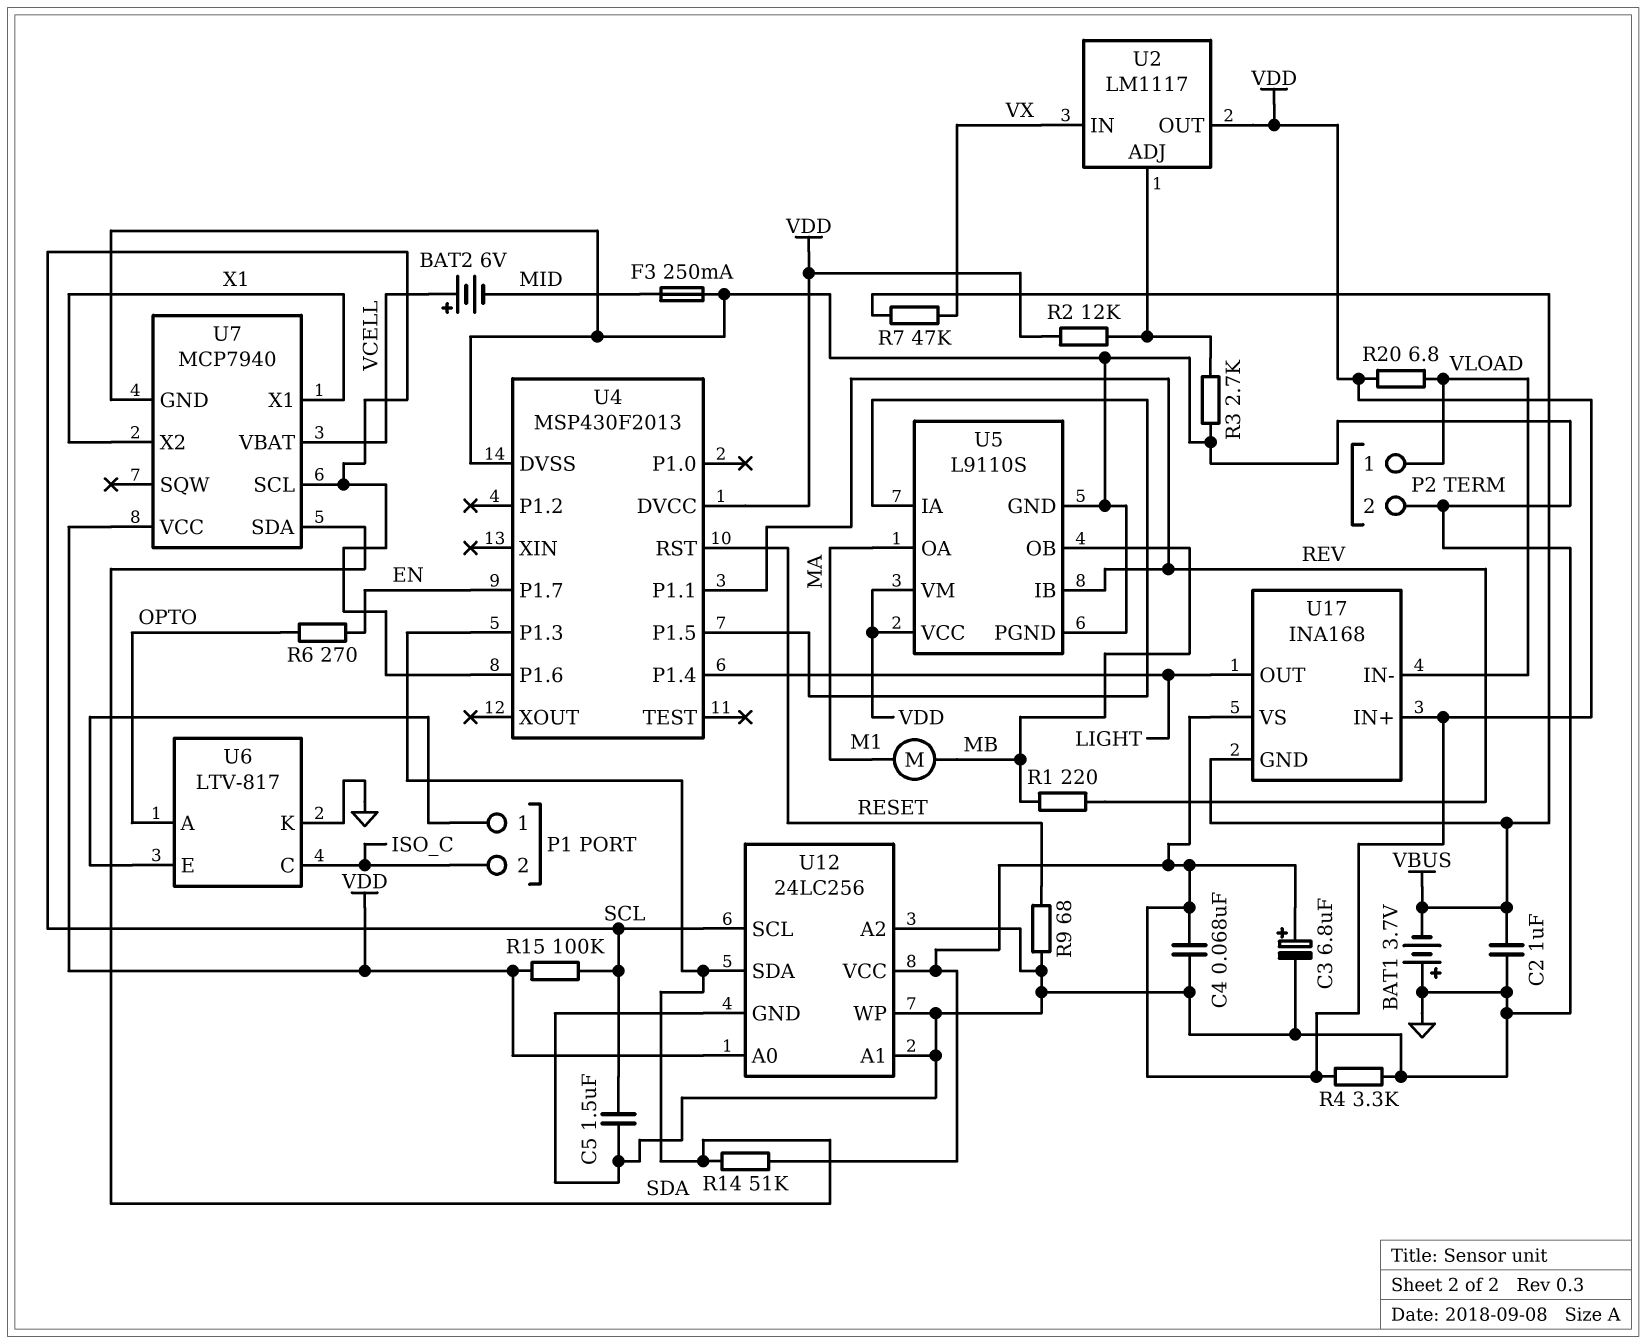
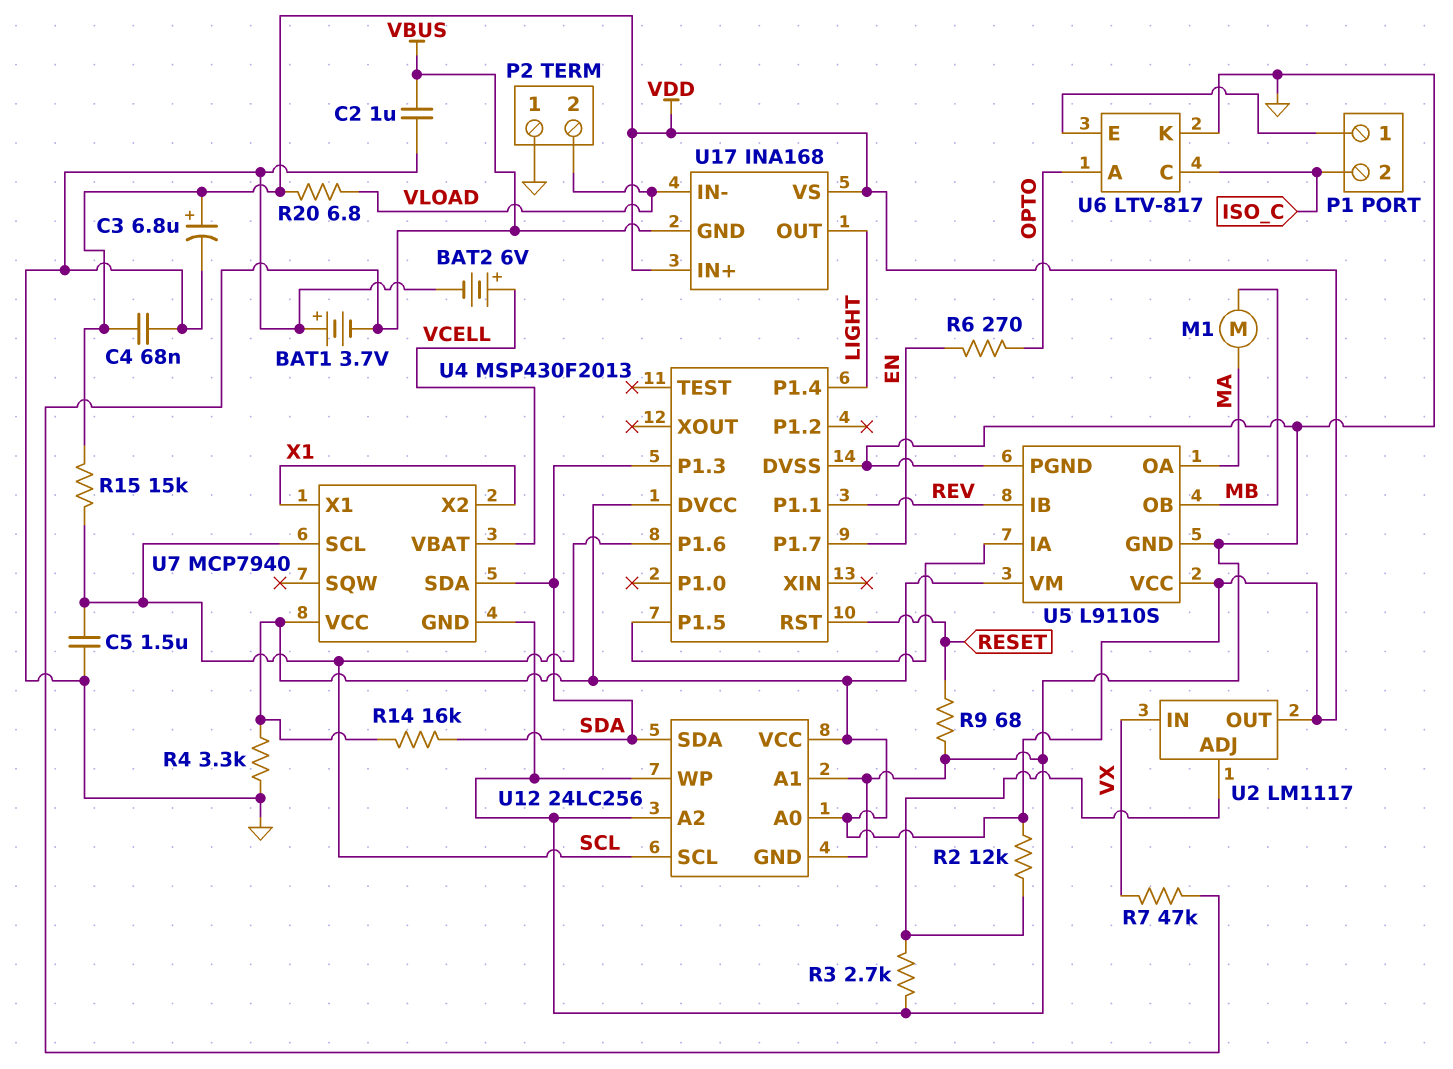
BAT2: 6V (plus VCELL, minus MID) -> 6V (plus VCELL, minus GND)
F3: 250mA (GND, MID) -> none
P2 pin 1: VLOAD -> GND
P2 pin 2: GND -> VLOAD
R1: 220 (MB, REV) -> none
R14: 51k (SDA, VDD) -> 16k (SDA, VDD)
R15: 100k (SCL, VDD) -> 15k (SCL, VDD)

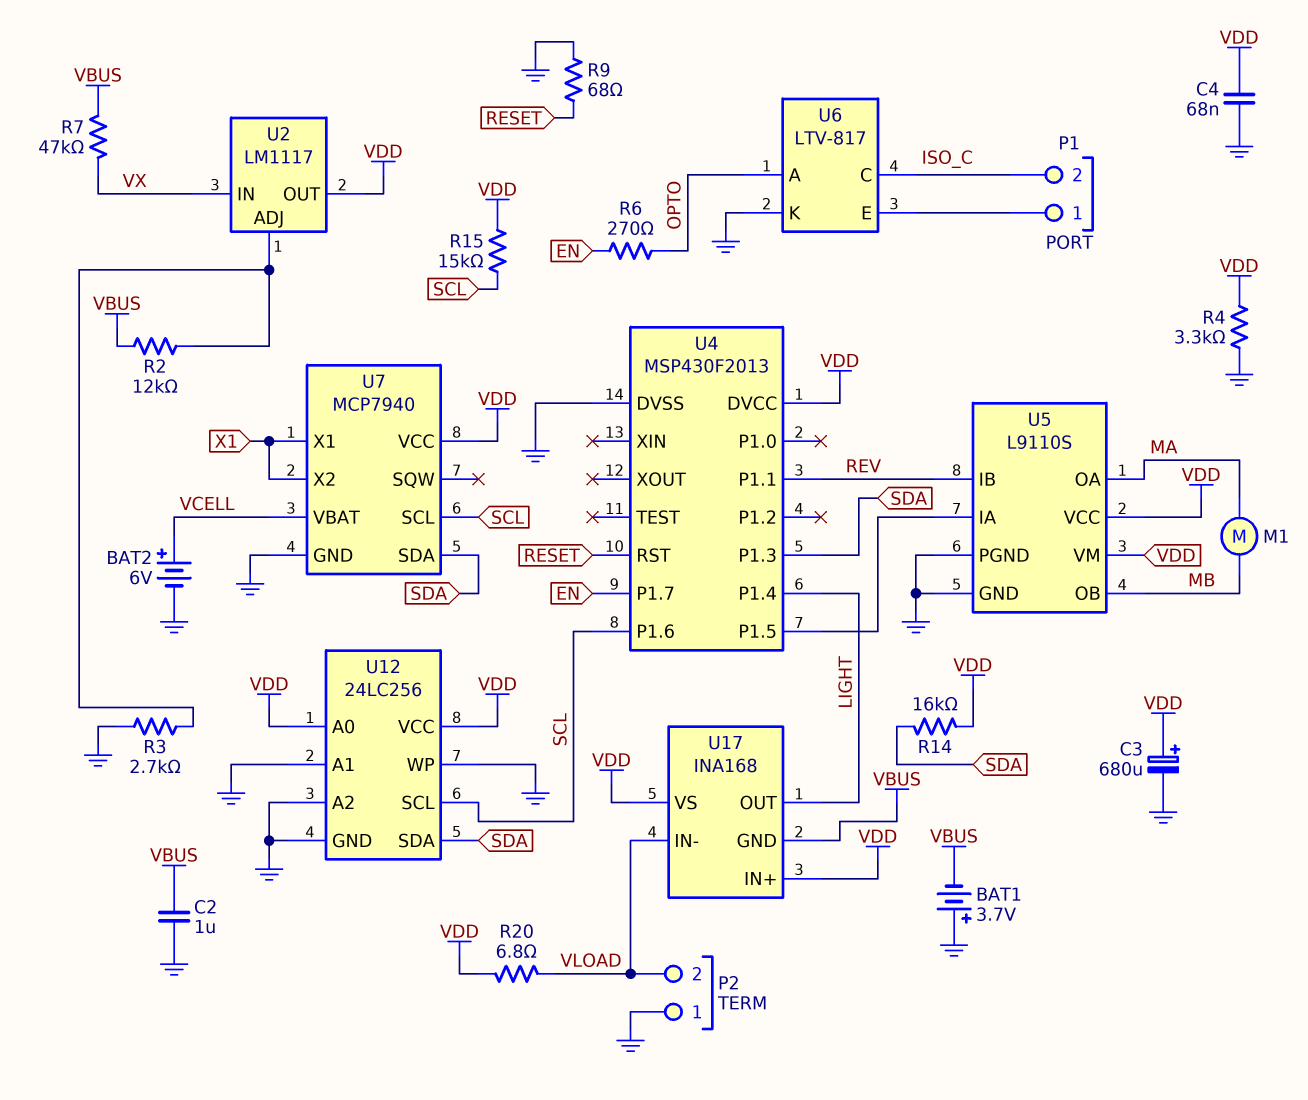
C3: 6.8uF (plus VDD, minus GND) -> 680uF (plus VDD, minus GND)
C5: 1.5uF (GND, SCL) -> none
R2: 12k (U2/ADJ, VDD) -> 12k (U2/ADJ, VBUS)

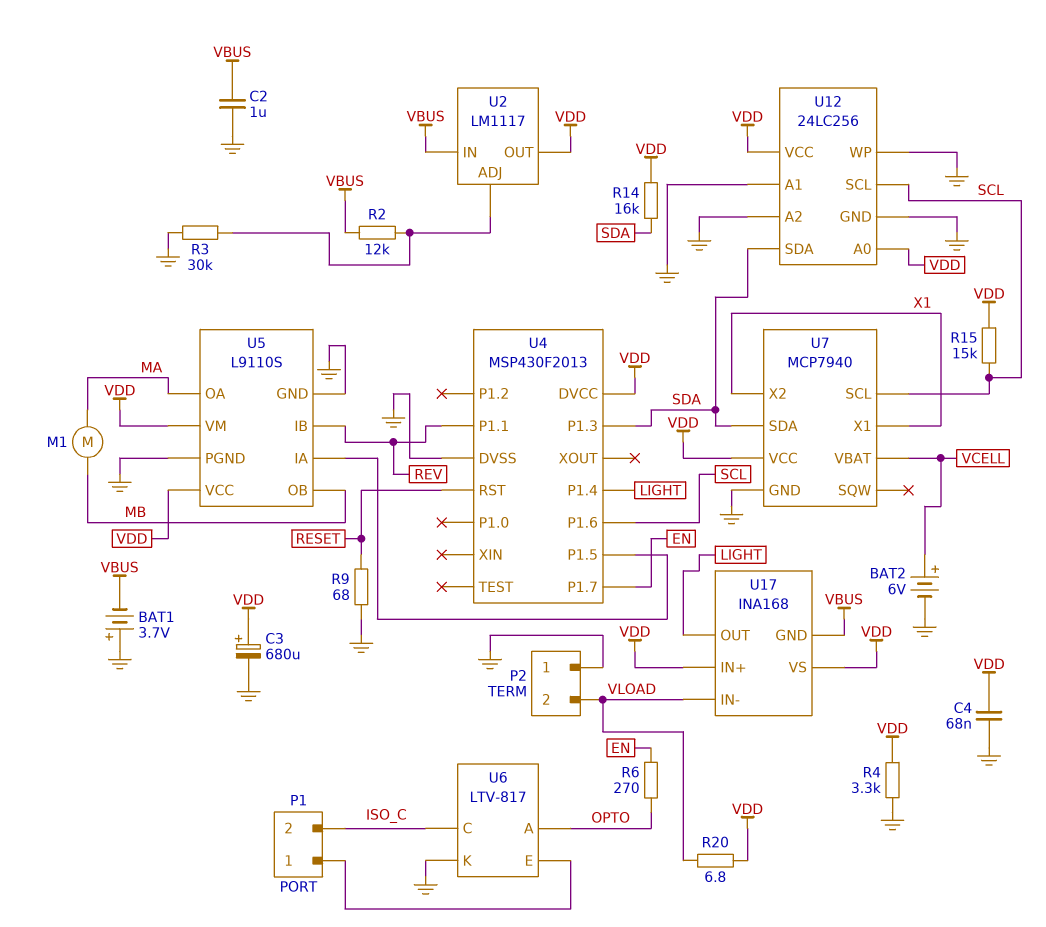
R3: 2.7k (GND, U2/ADJ) -> 30k (GND, U2/ADJ)
R7: 47k (VBUS, VX) -> none
U2 pin IN: VX -> VBUS

